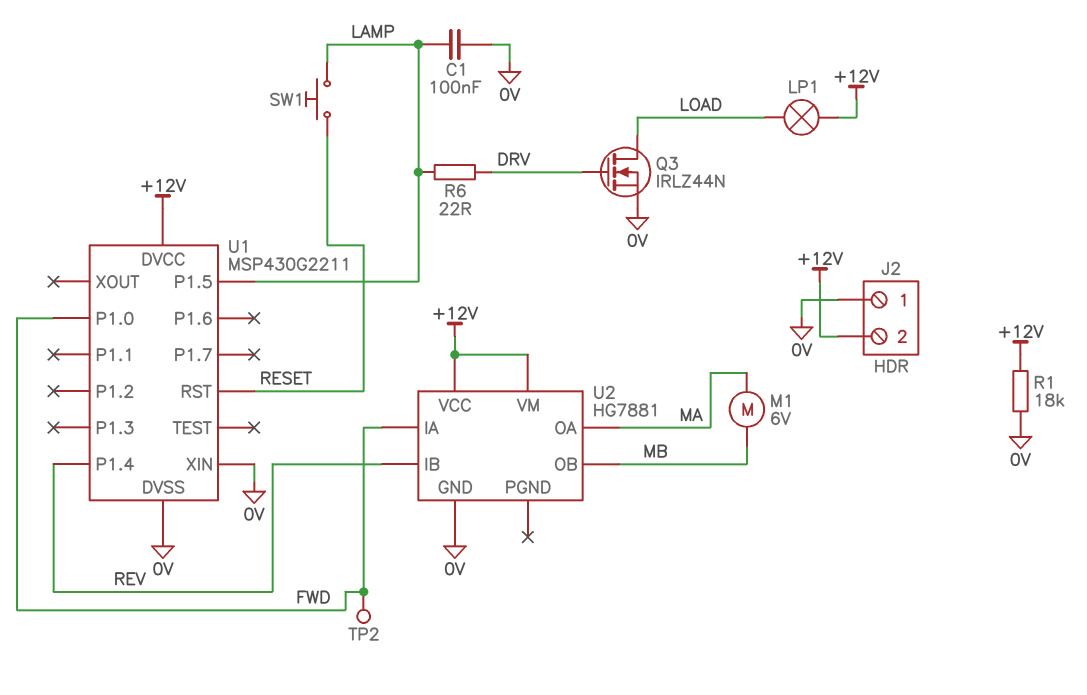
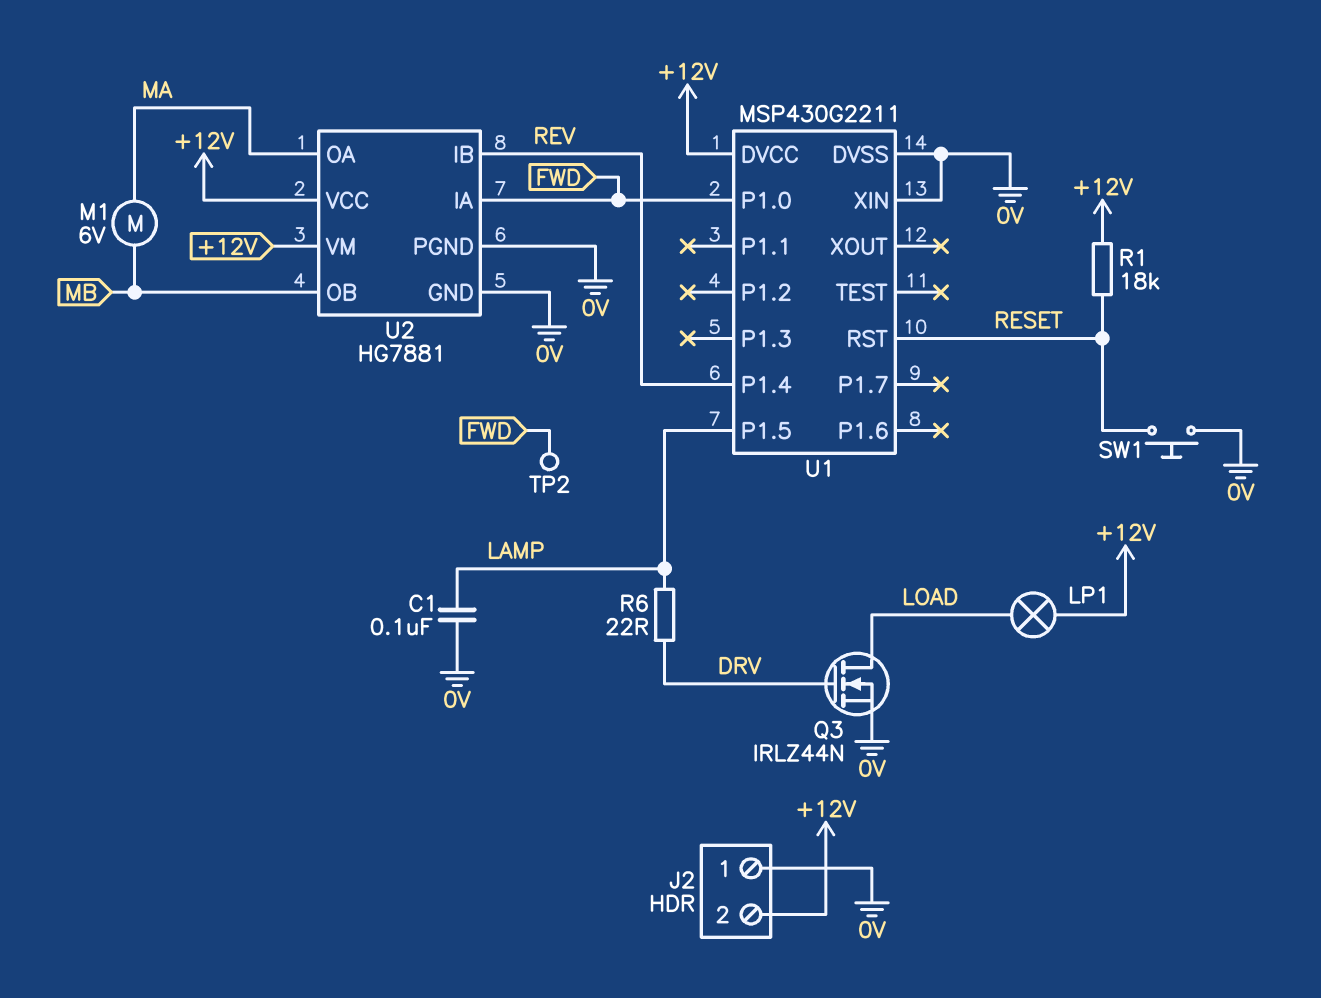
R1: 18k (+12V, 0V) -> 18k (+12V, RESET)
SW1: button (LAMP, RESET) -> button (0V, RESET)
U2 pin PGND: none -> 0V

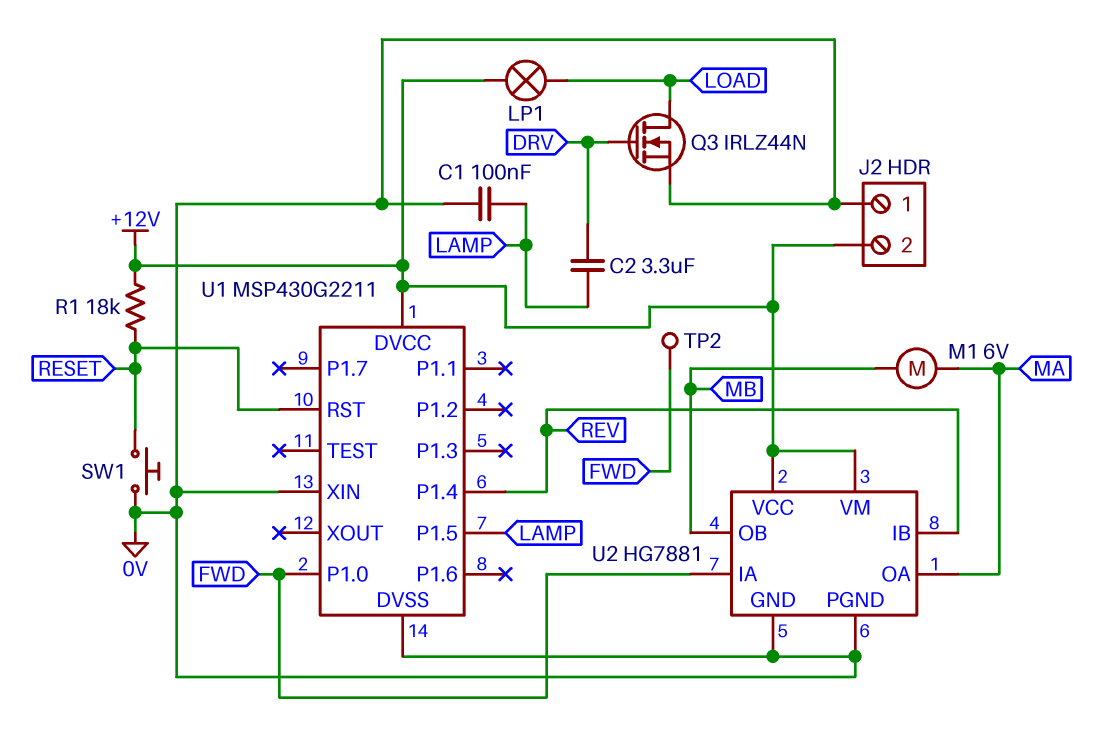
C2: none -> 3.3uF (DRV, LAMP)
R6: 22 (DRV, LAMP) -> none

